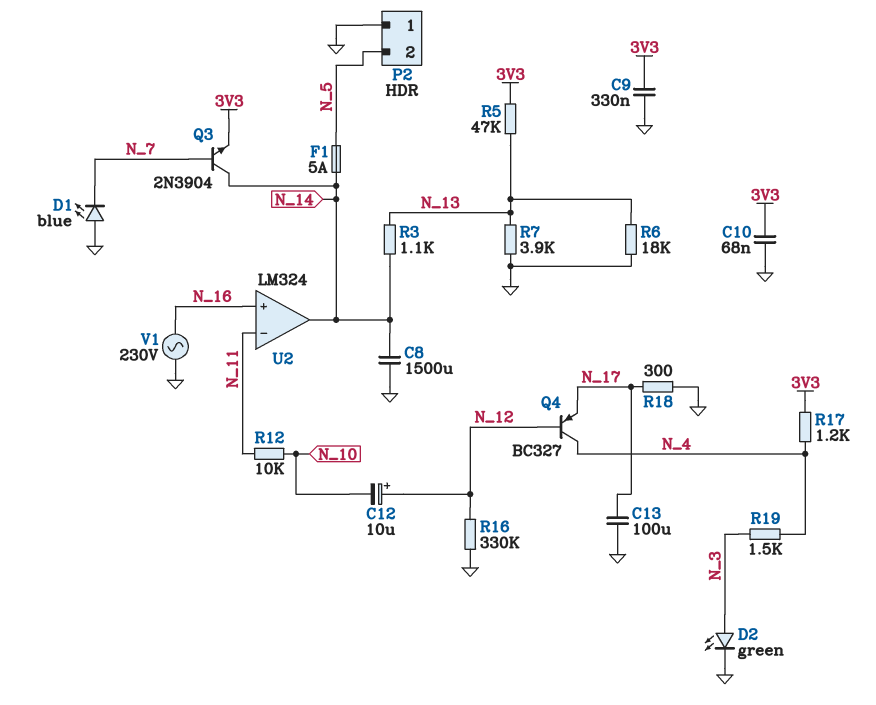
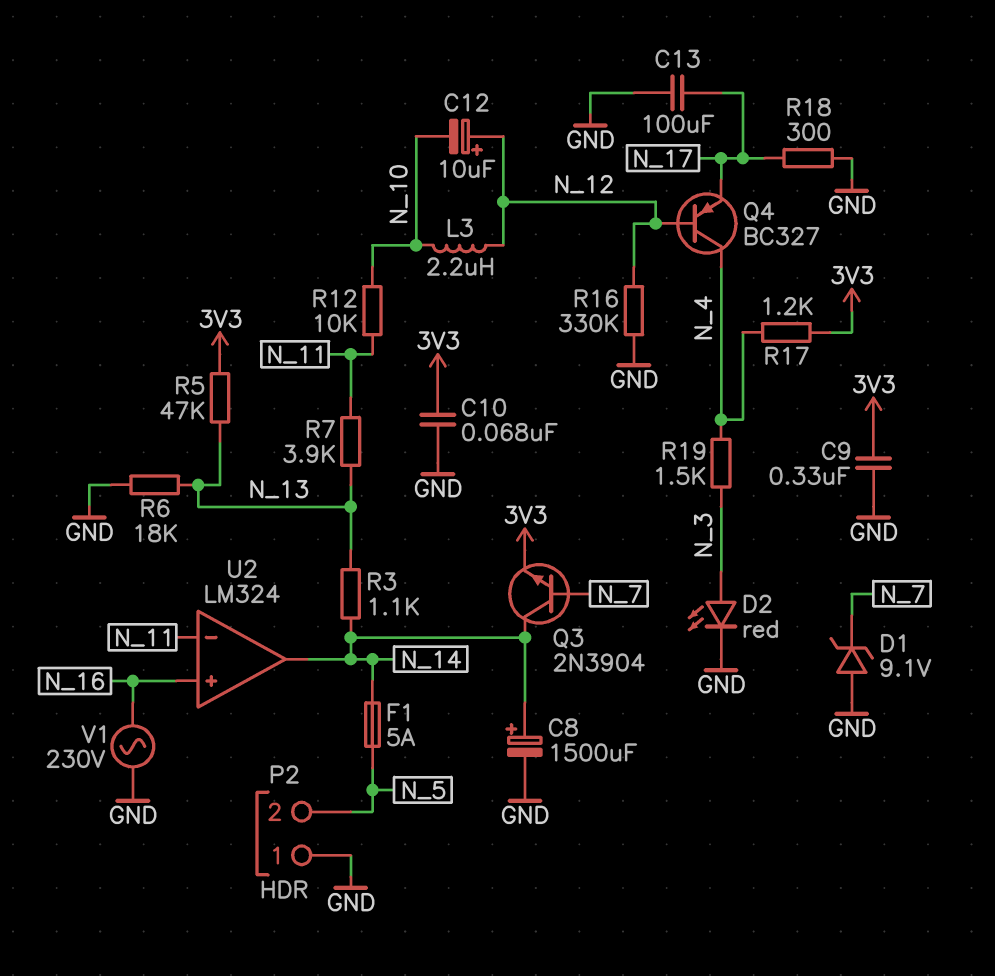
C8: 1500uF (GND, N_14) -> 1500uF (plus N_14, minus GND)
D1: LED blue (A GND, K N_7) -> zener 9.1V (A GND, K N_7)
D2: LED green (A N_3, K GND) -> LED red (A N_3, K GND)
L3: none -> 2.2uH (N_10, N_12)
R7: 3.9k (GND, N_13) -> 3.9k (N_11, N_13)

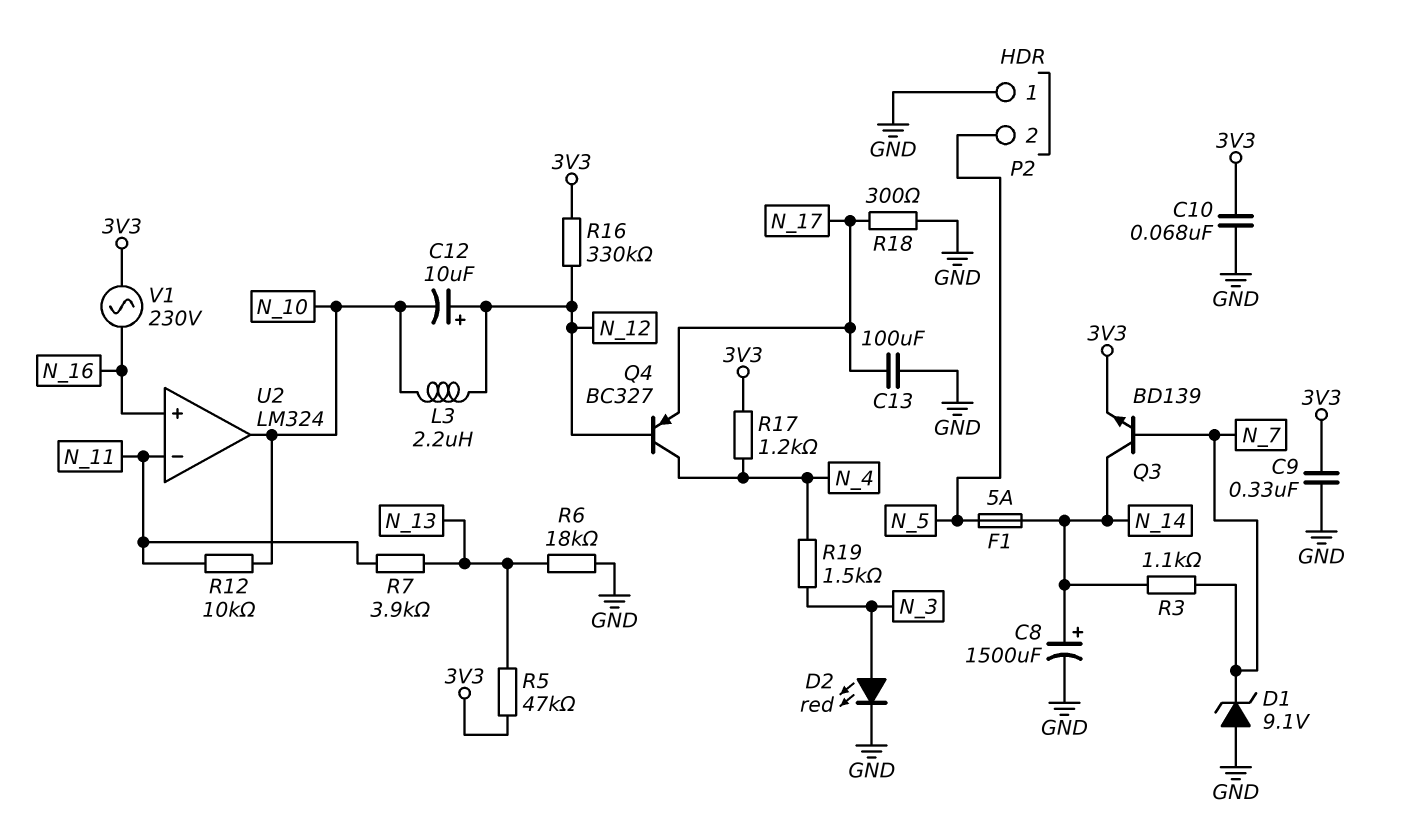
Q3: NPN 2N3904 (B N_7, C N_14, E 3V3) -> NPN BD139 (B N_7, C N_14, E 3V3)
R3: 1.1k (N_13, N_14) -> 1.1k (N_7, N_14)
R16: 330k (GND, N_12) -> 330k (3V3, N_12)
U2 pin out: N_14 -> N_10
V1: AC 230V (GND, N_16) -> AC 230V (3V3, N_16)

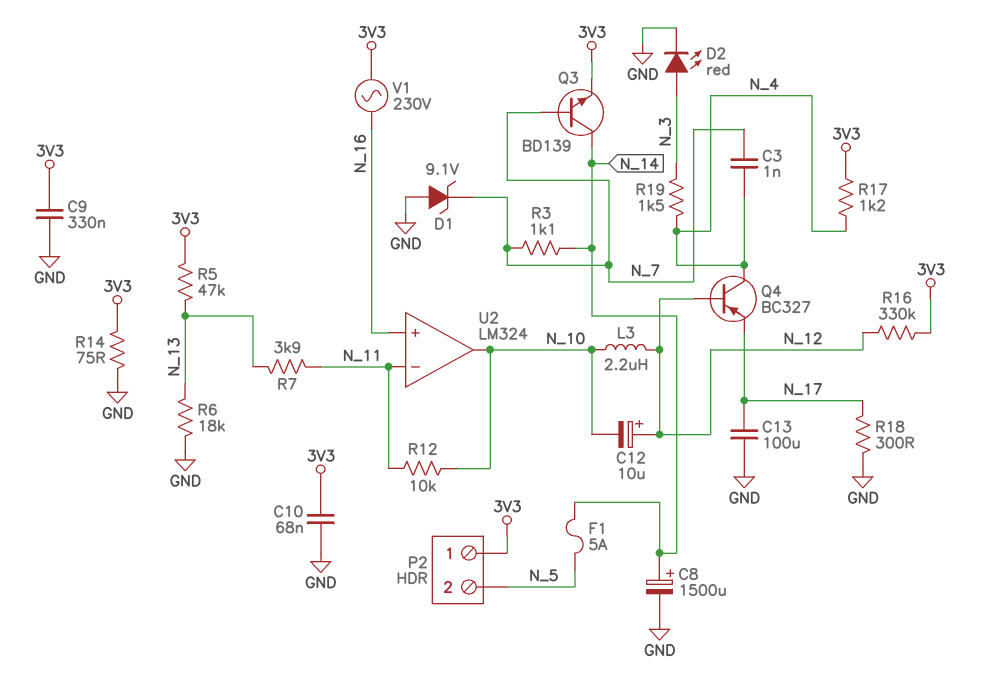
C3: none -> 1nF (N_4, N_7)
P2 pin 1: GND -> 3V3
R14: none -> 75 (3V3, GND)

